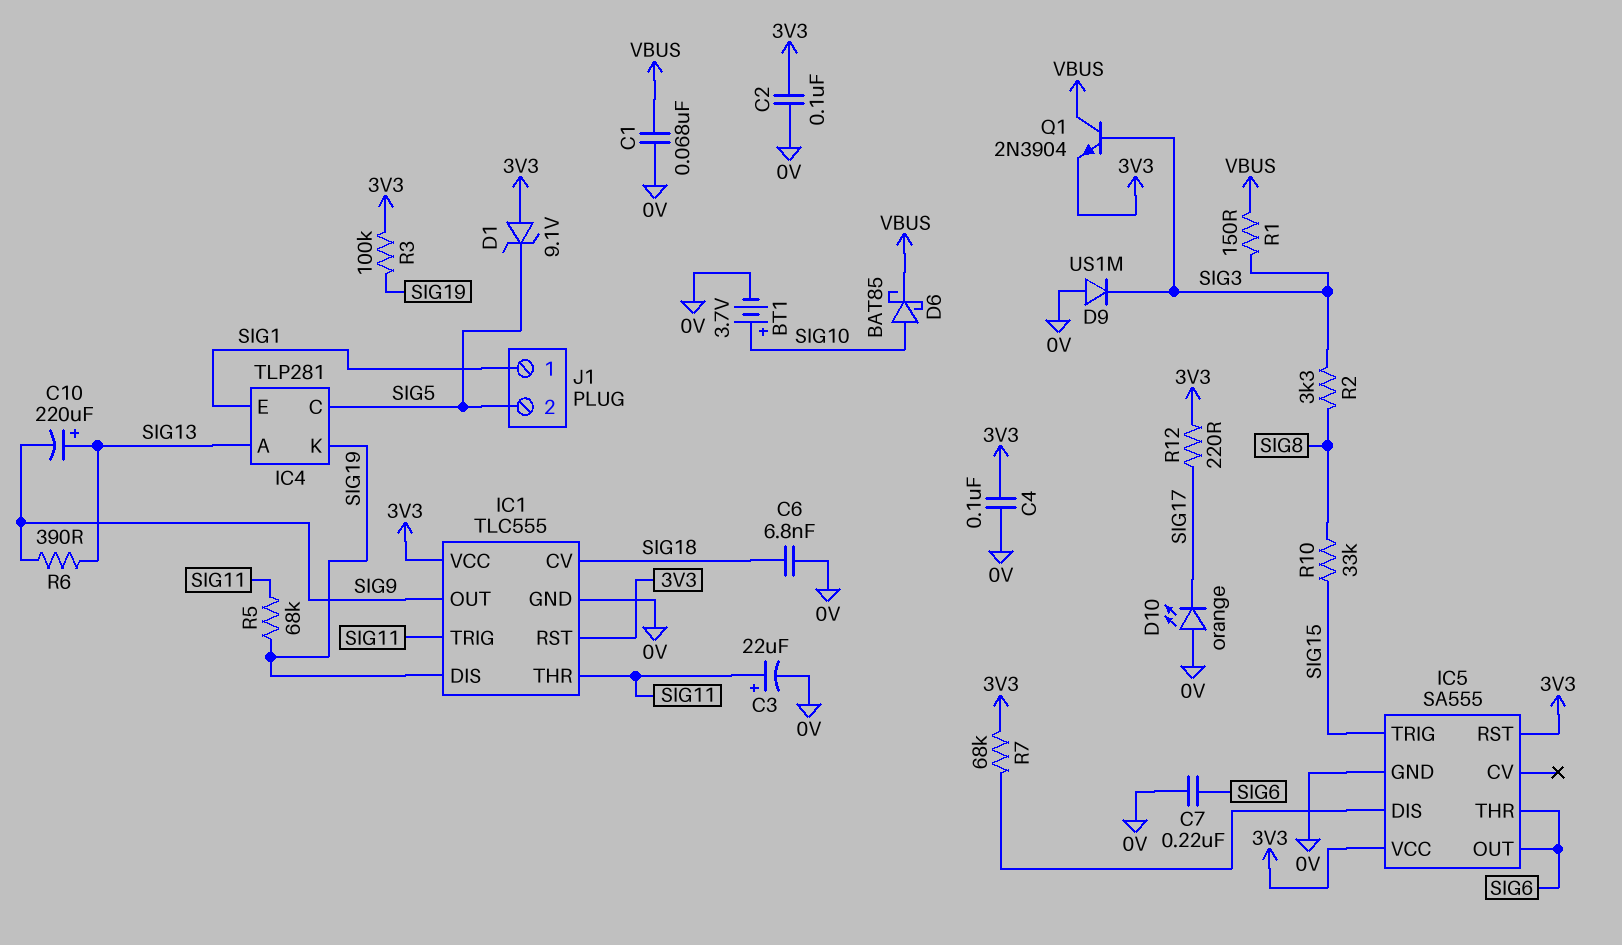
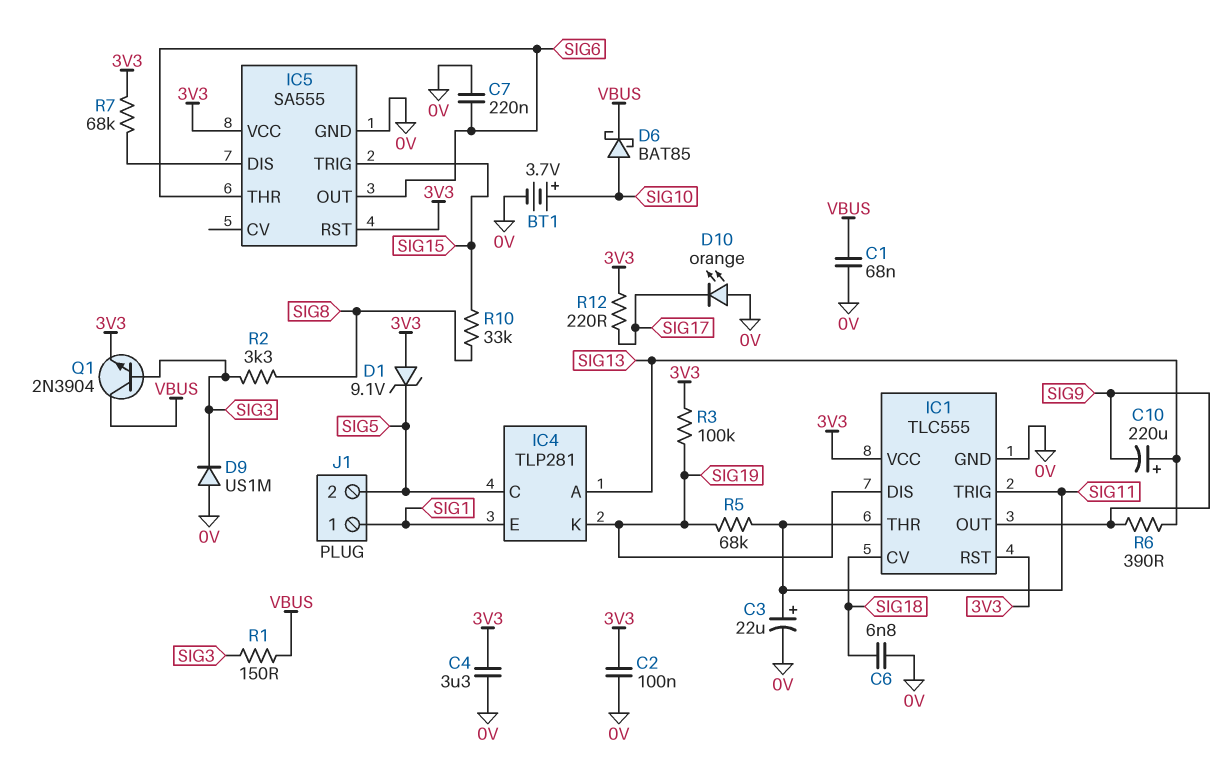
C4: 100nF (0V, 3V3) -> 3.3uF (0V, 3V3)

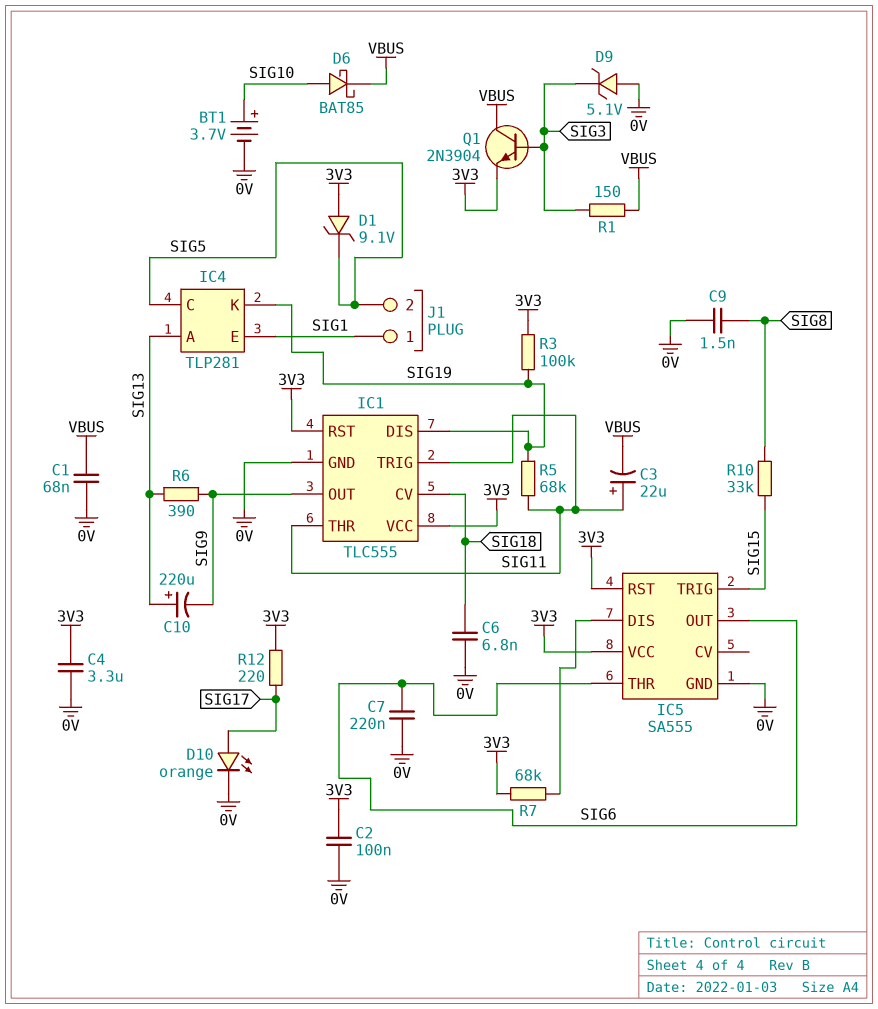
C3: 22uF (plus SIG11, minus 0V) -> 22uF (plus SIG11, minus VBUS)
C9: none -> 1.5nF (0V, SIG8)
D9: diode US1M (A 0V, K SIG3) -> zener 5.1V (A 0V, K SIG3)
D10: LED orange (A 0V, K SIG17) -> LED orange (A SIG17, K 0V)
R2: 3.3k (SIG3, SIG8) -> none

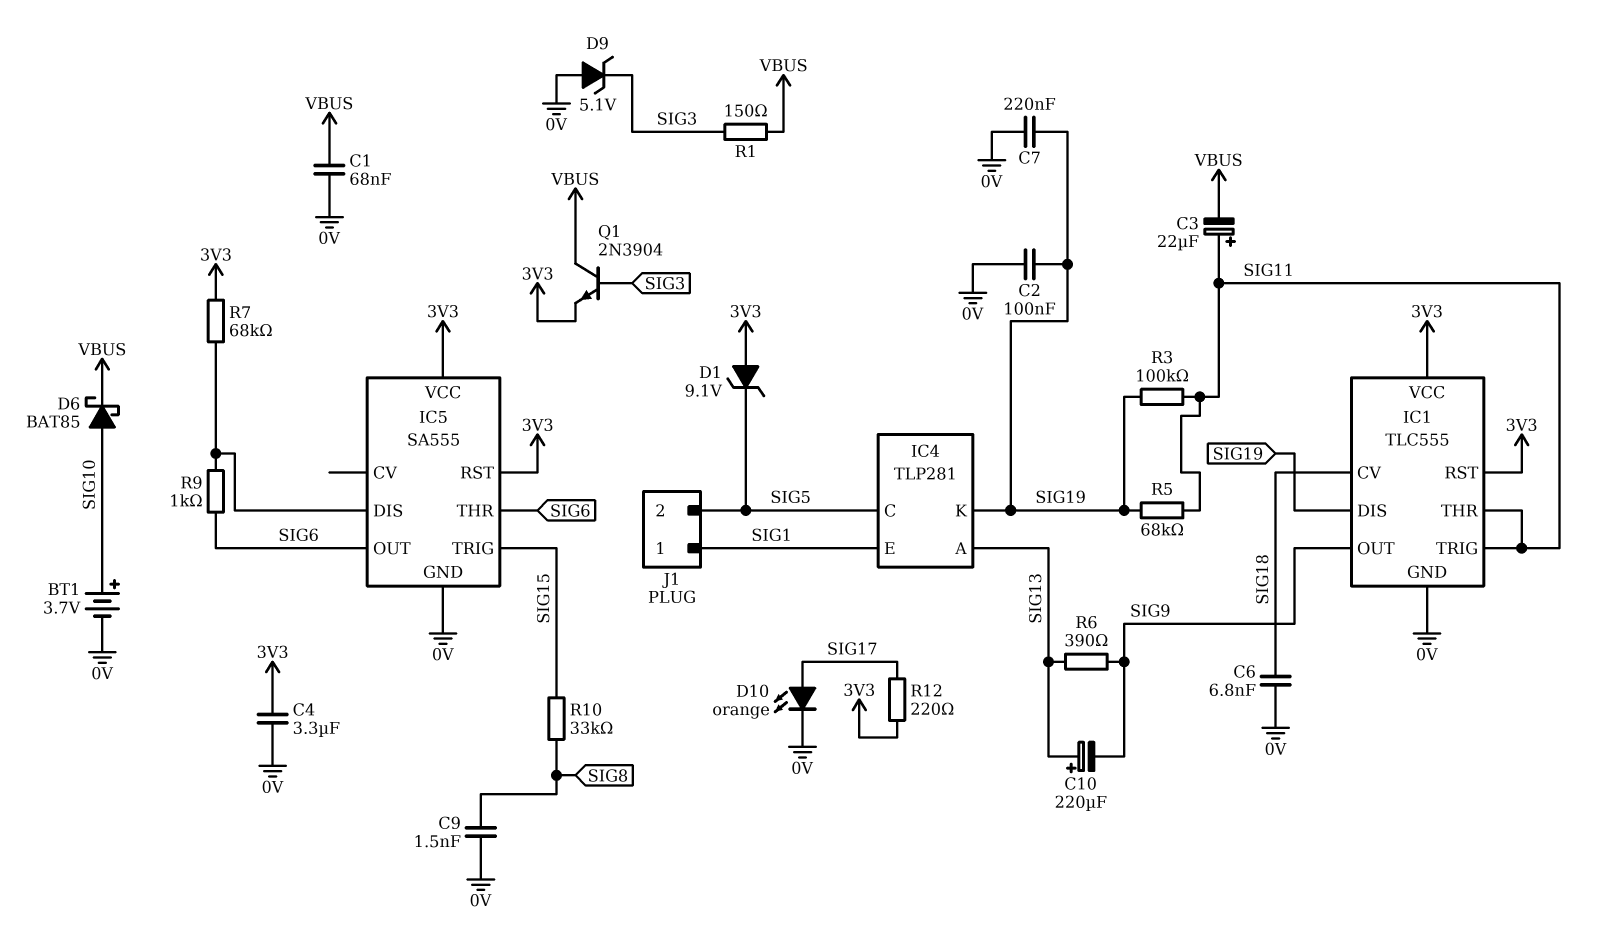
C2: 100nF (0V, 3V3) -> 100nF (0V, SIG19)
C7: 220nF (0V, SIG6) -> 220nF (0V, SIG19)
R3: 100k (3V3, SIG19) -> 100k (SIG11, SIG19)
R9: none -> 1k (IC5/DIS, SIG6)

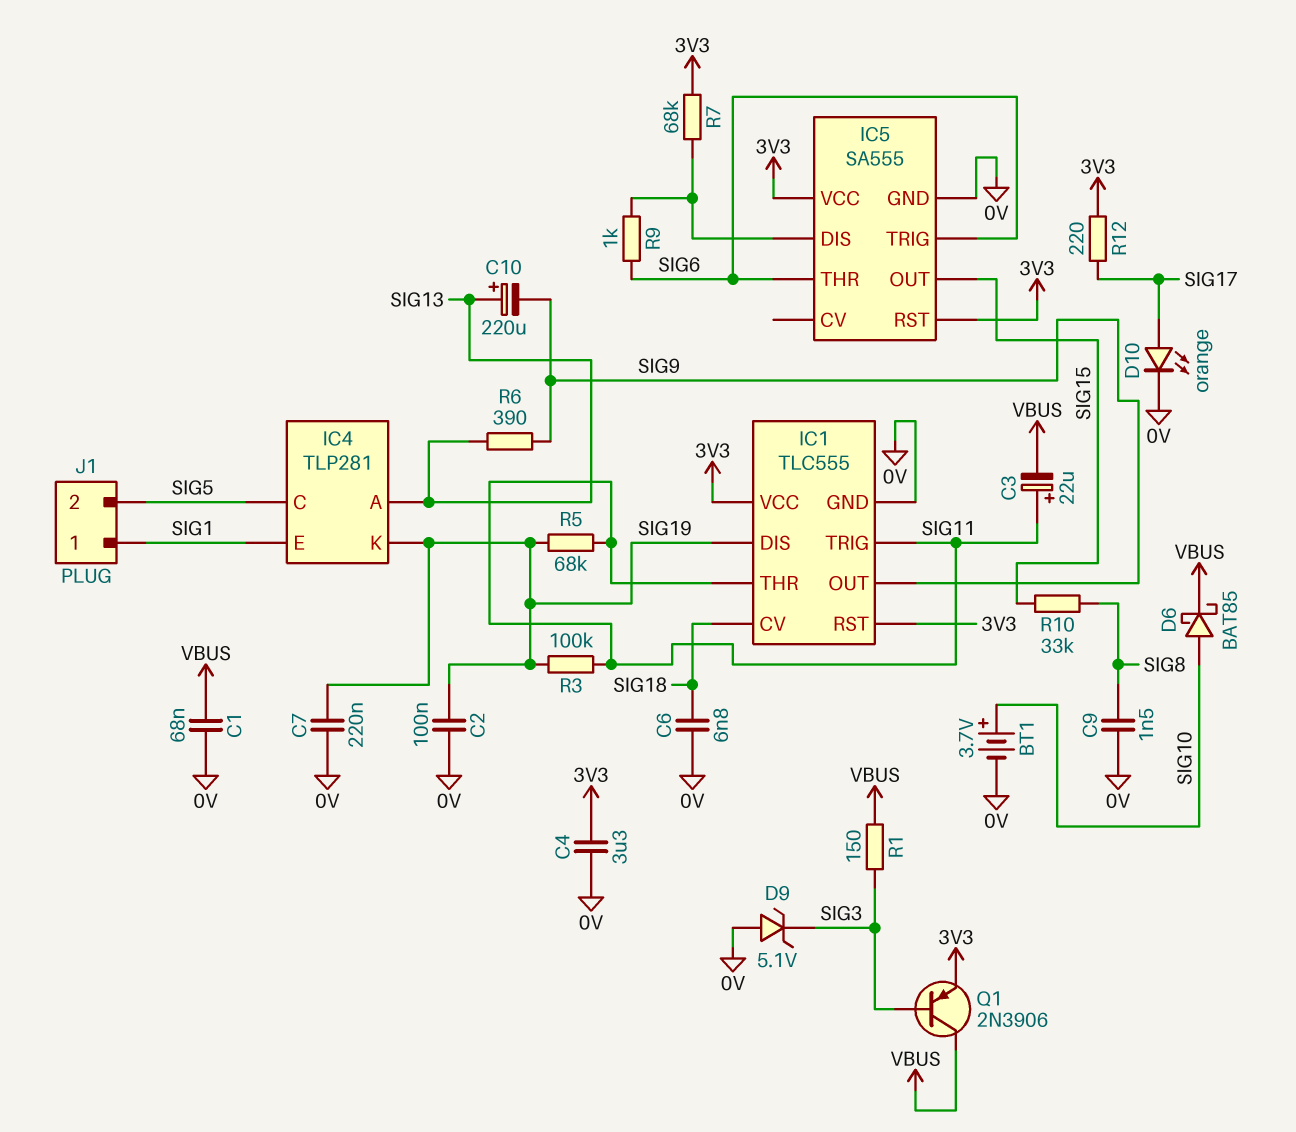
D1: zener 9.1V (A 3V3, K SIG5) -> none
IC5 pin OUT: SIG6 -> SIG15
IC5 pin TRIG: SIG15 -> SIG6
Q1: NPN 2N3904 (B SIG3, C VBUS, E 3V3) -> PNP 2N3906 (B SIG3, C VBUS, E 3V3)

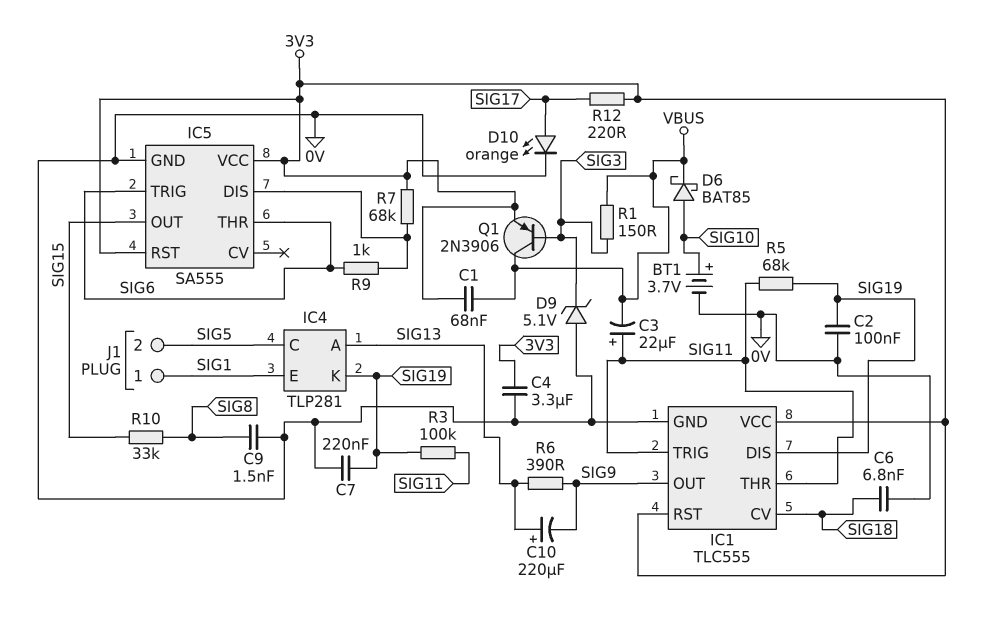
C1: 68nF (0V, VBUS) -> 68nF (3V3, VBUS)

